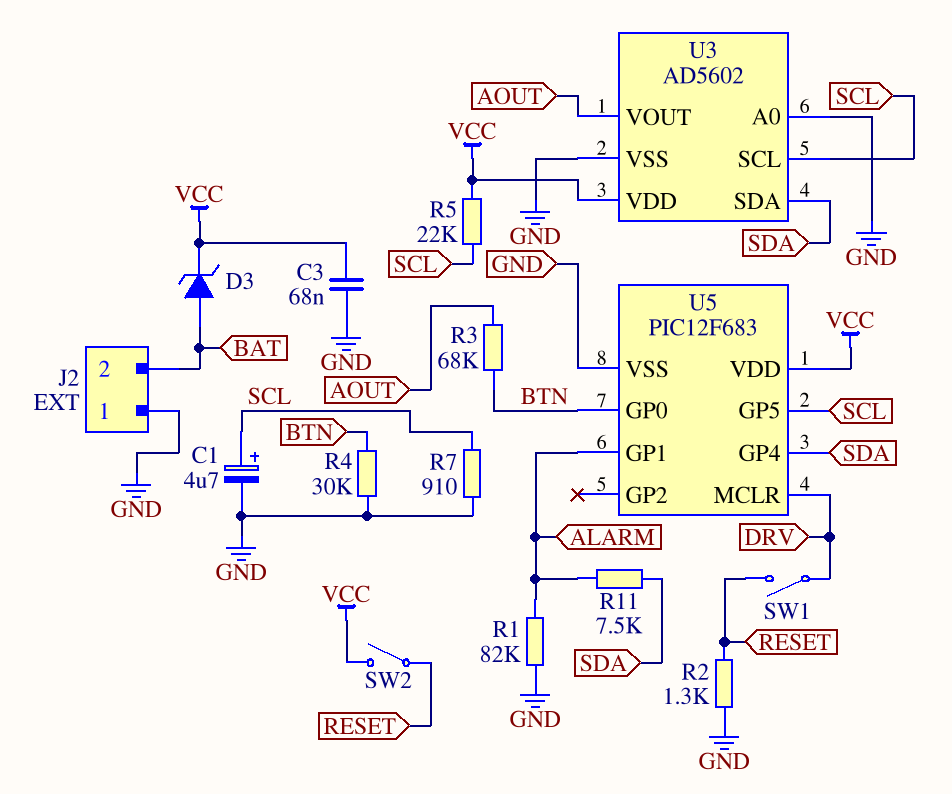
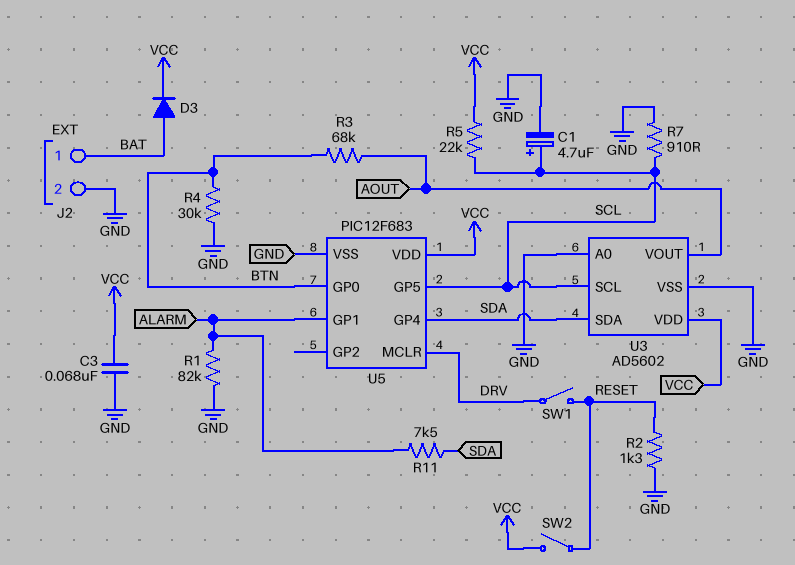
D3: zener (A BAT, K VCC) -> diode (A BAT, K VCC)
J2 pin 1: GND -> BAT
J2 pin 2: BAT -> GND

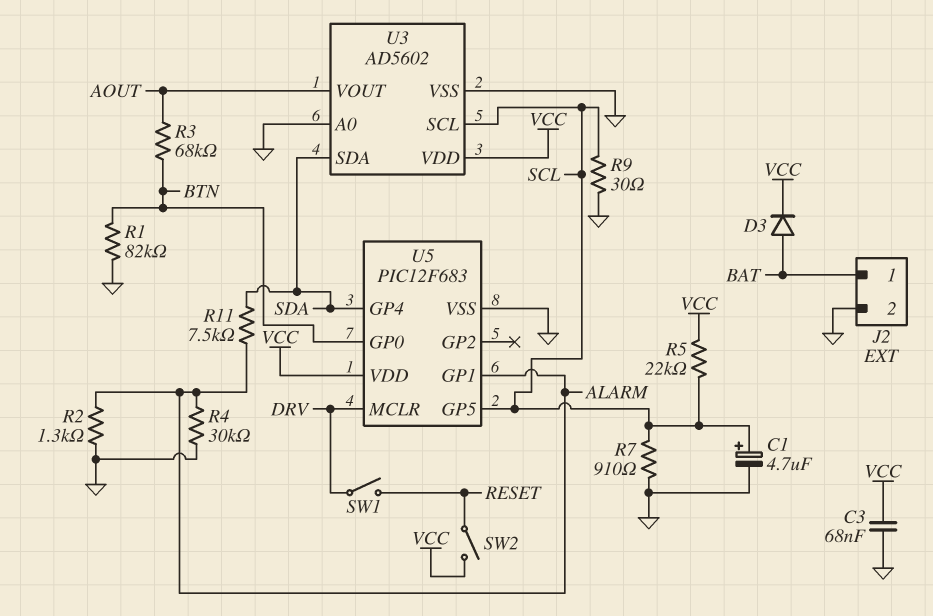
R1: 82k (ALARM, GND) -> 82k (BTN, GND)
R2: 1.3k (GND, RESET) -> 1.3k (ALARM, GND)
R4: 30k (BTN, GND) -> 30k (ALARM, GND)
R9: none -> 30 (GND, SCL)

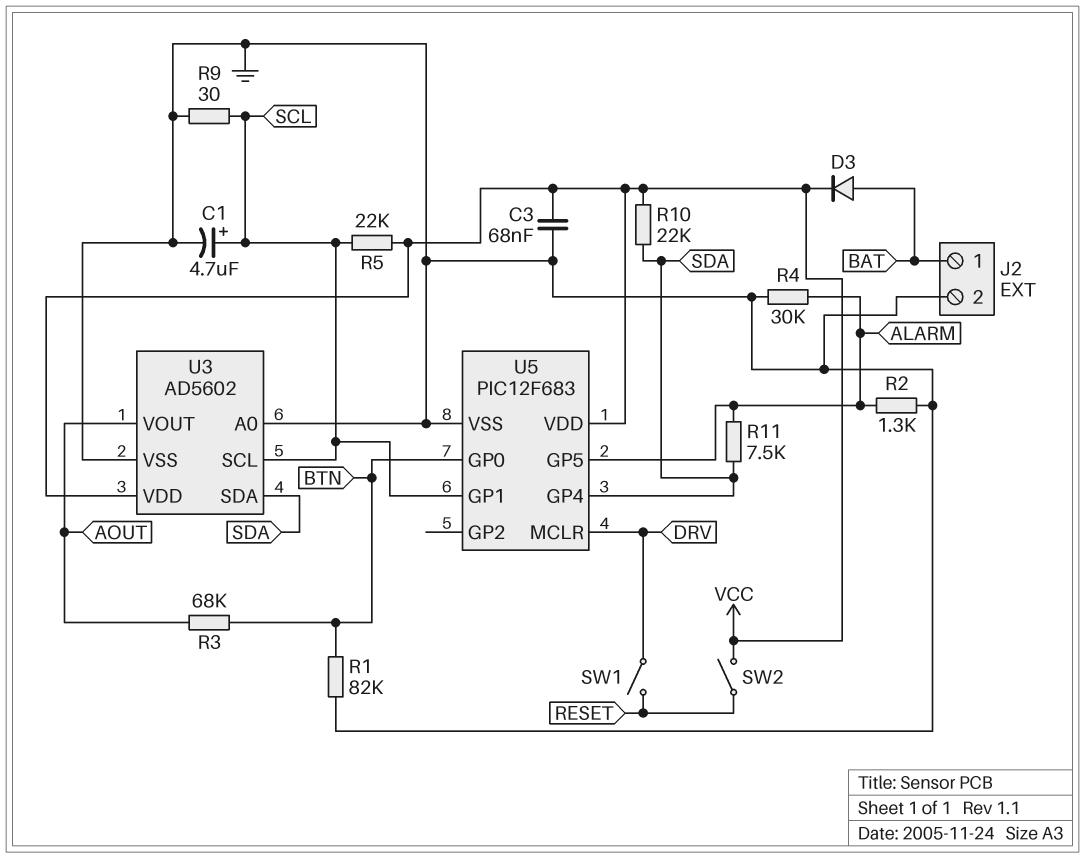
R7: 910 (GND, SCL) -> none
R10: none -> 22k (SDA, VCC)
U5 pin GP1: ALARM -> SCL
U5 pin GP5: SCL -> ALARM

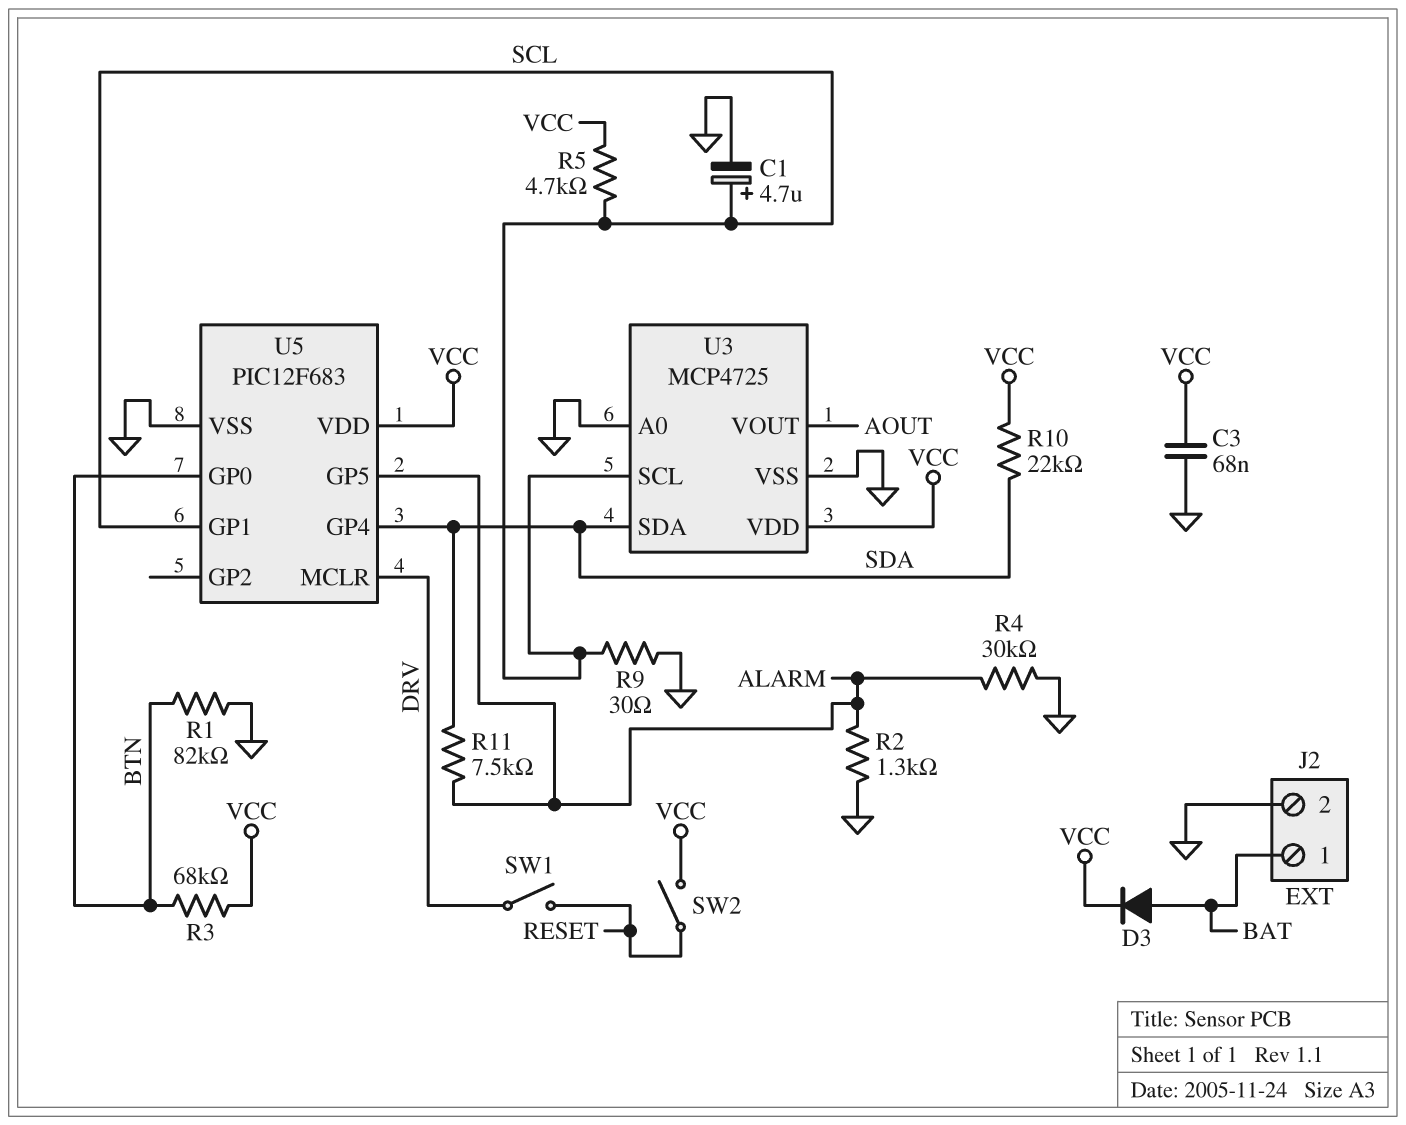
R3: 68k (AOUT, BTN) -> 68k (BTN, VCC)
R5: 22k (SCL, VCC) -> 4.7k (SCL, VCC)
U3: AD5602 -> MCP4725

